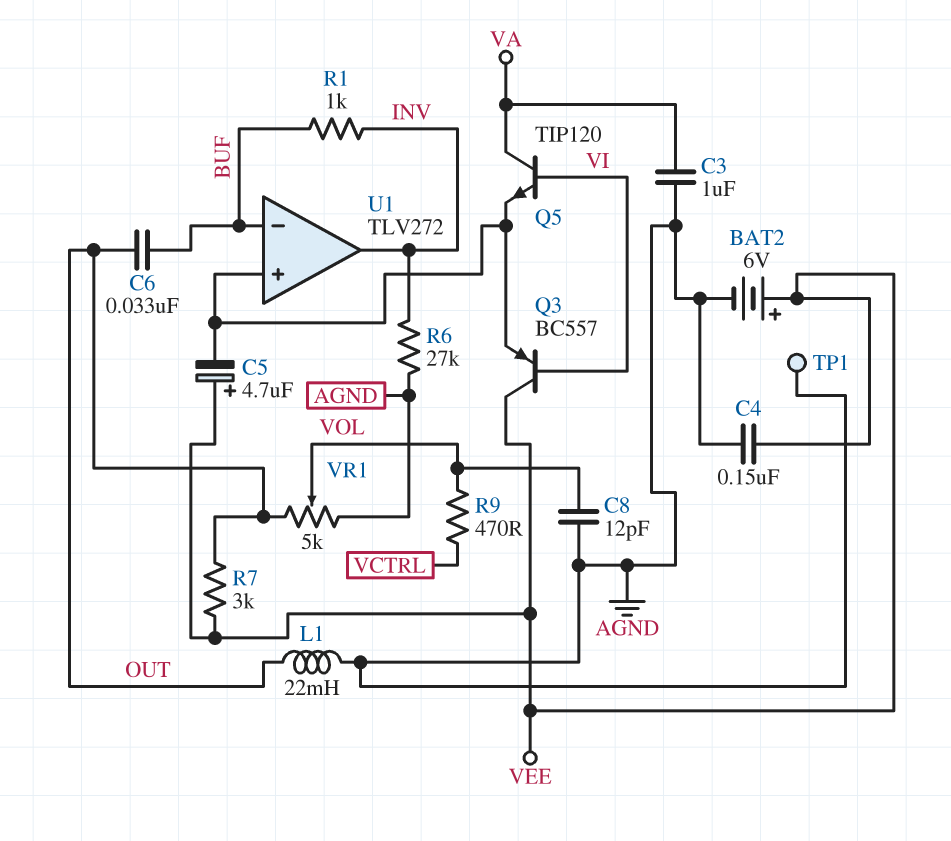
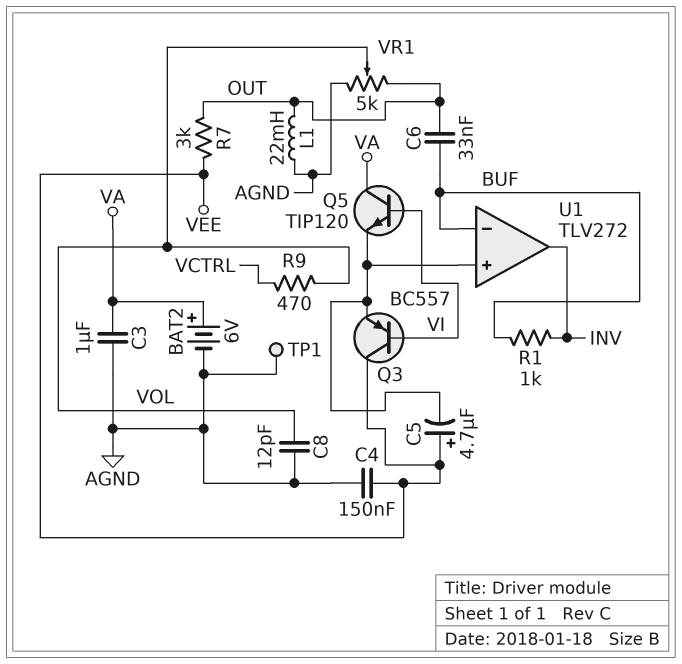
BAT2: 6V (plus VEE, minus AGND) -> 6V (plus VA, minus AGND)
R6: 27k (AGND, INV) -> none

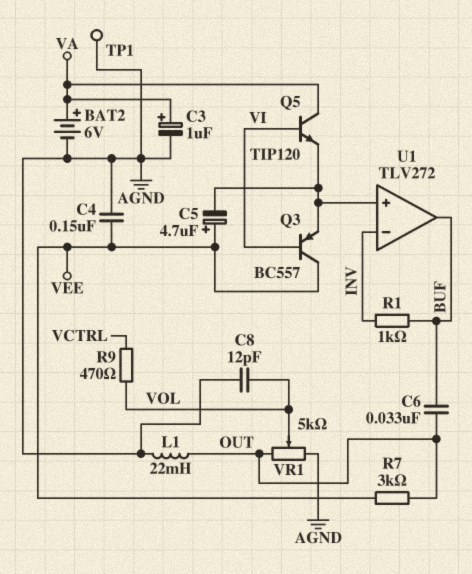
C3: 1uF (AGND, VA) -> 1uF (plus VA, minus AGND)
U1 pin in-: BUF -> INV
U1 pin out: INV -> BUF

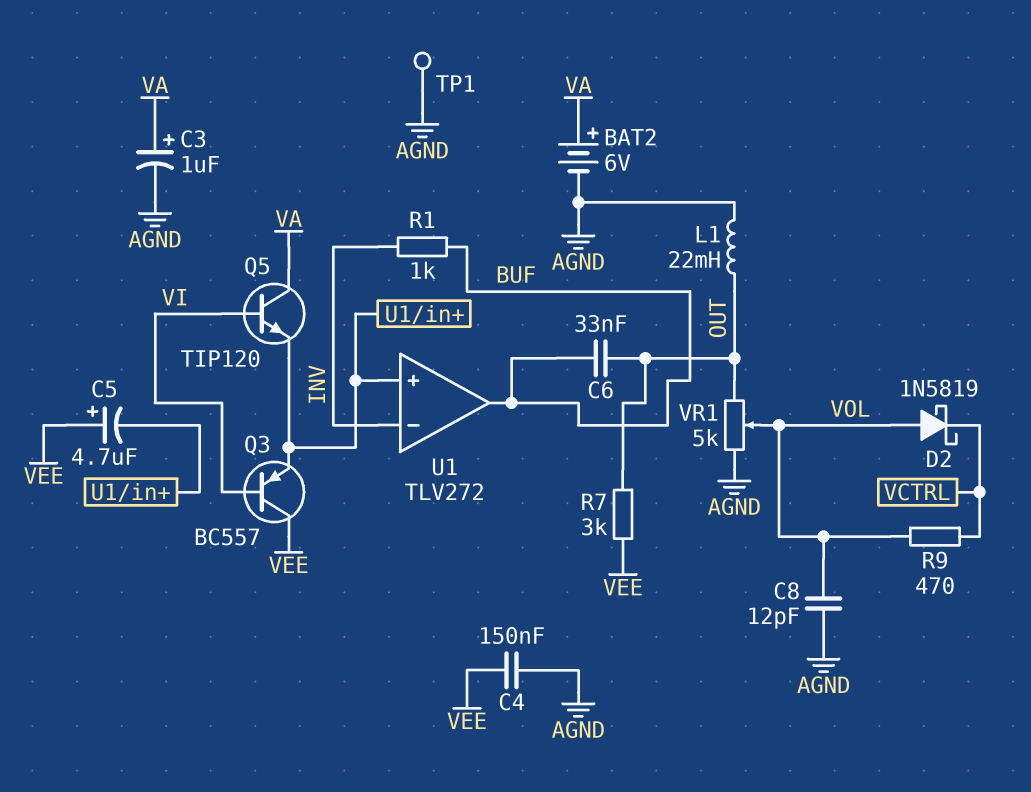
D2: none -> schottky 1N5819 (A VOL, K VCTRL)

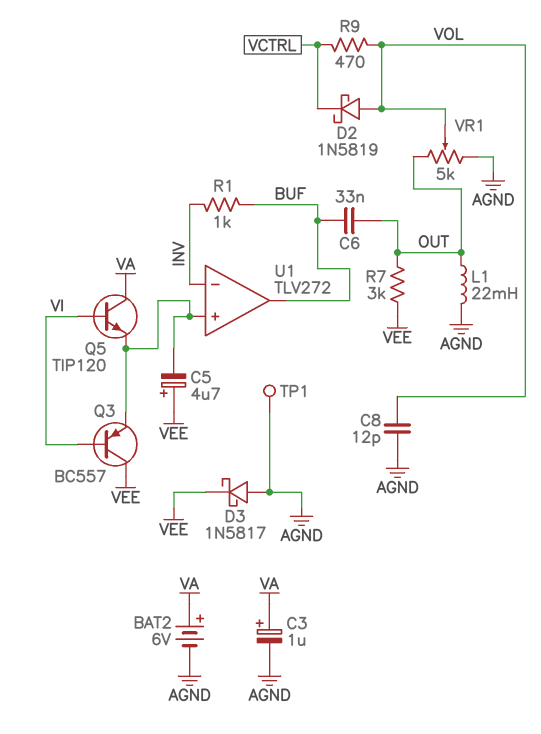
C4: 150nF (AGND, VEE) -> none
D3: none -> schottky 1N5817 (A AGND, K VEE)

